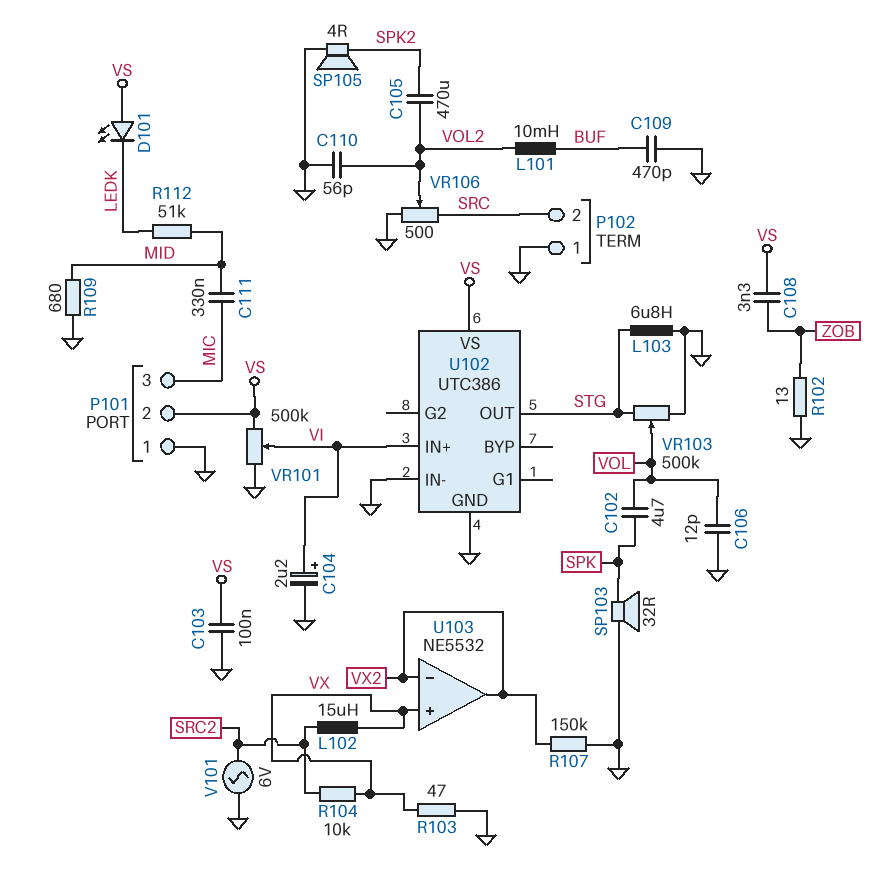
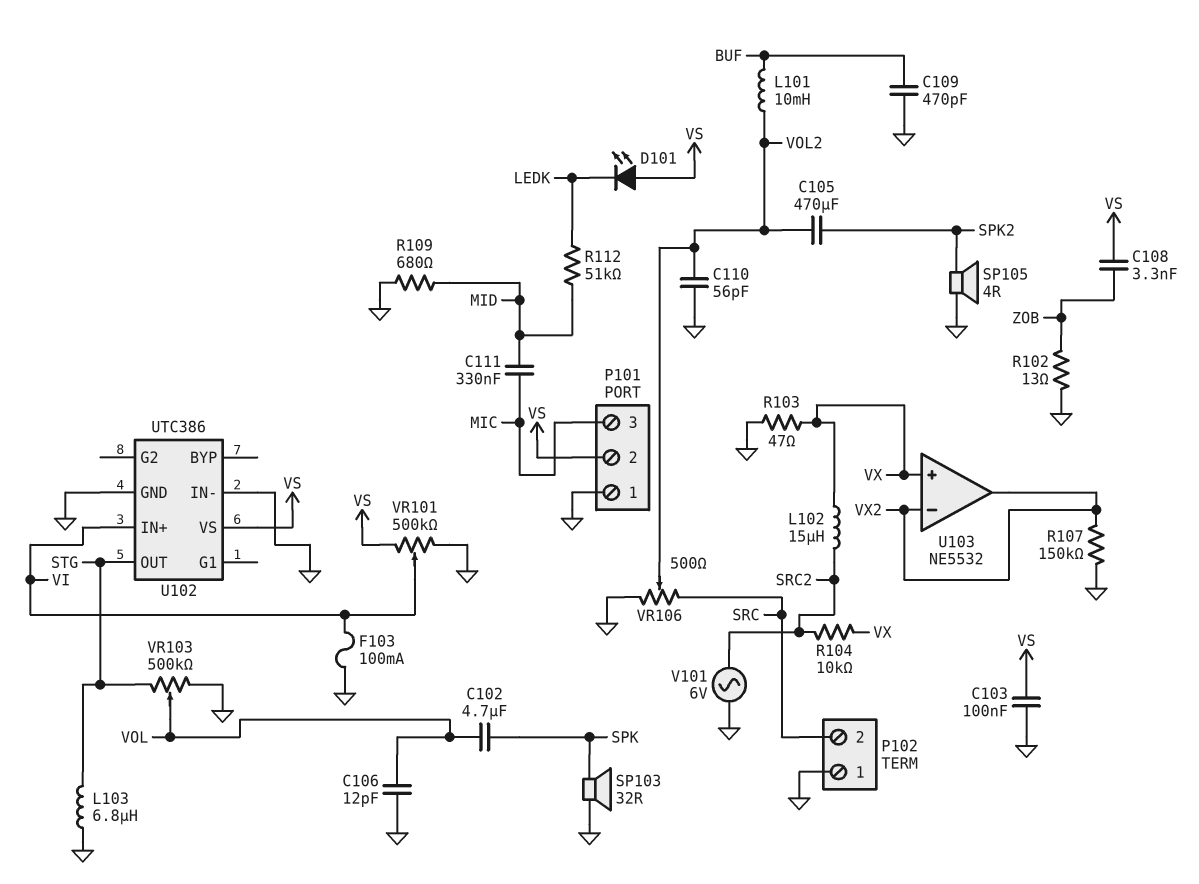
C104: 2.2uF (plus VI, minus GND) -> none
F103: none -> 100mA (GND, VI)

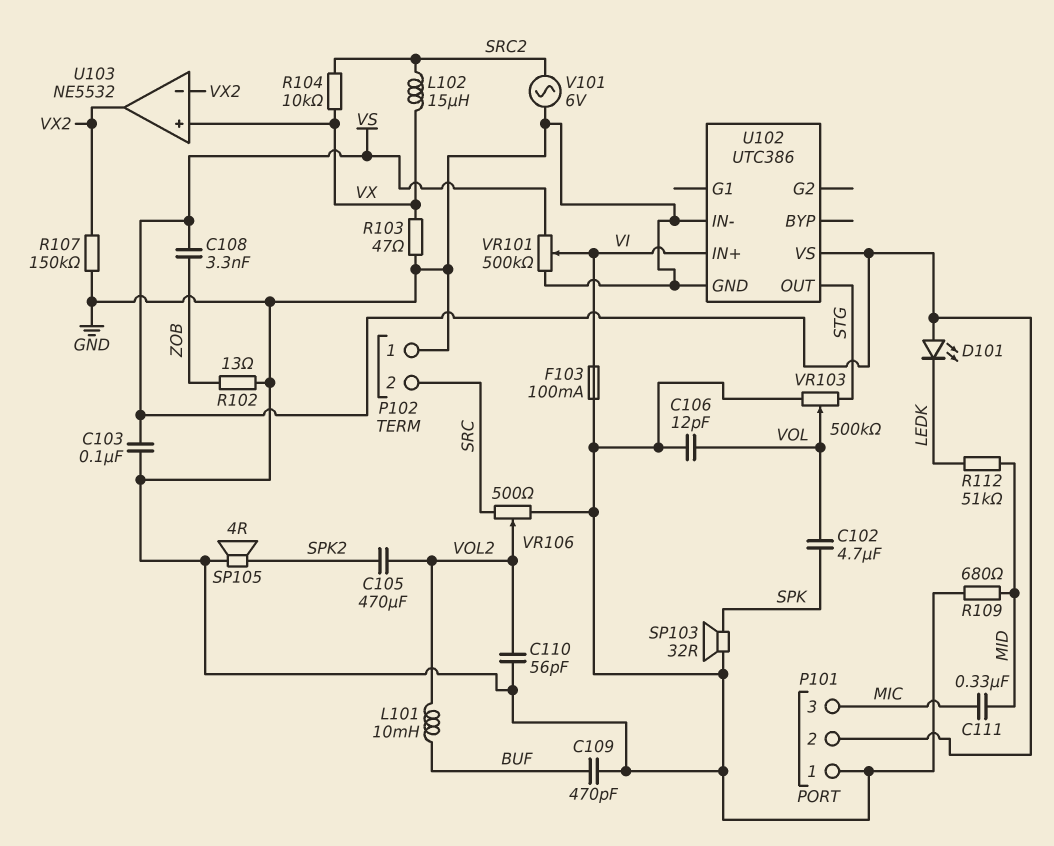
L103: 6.8uH (GND, STG) -> none

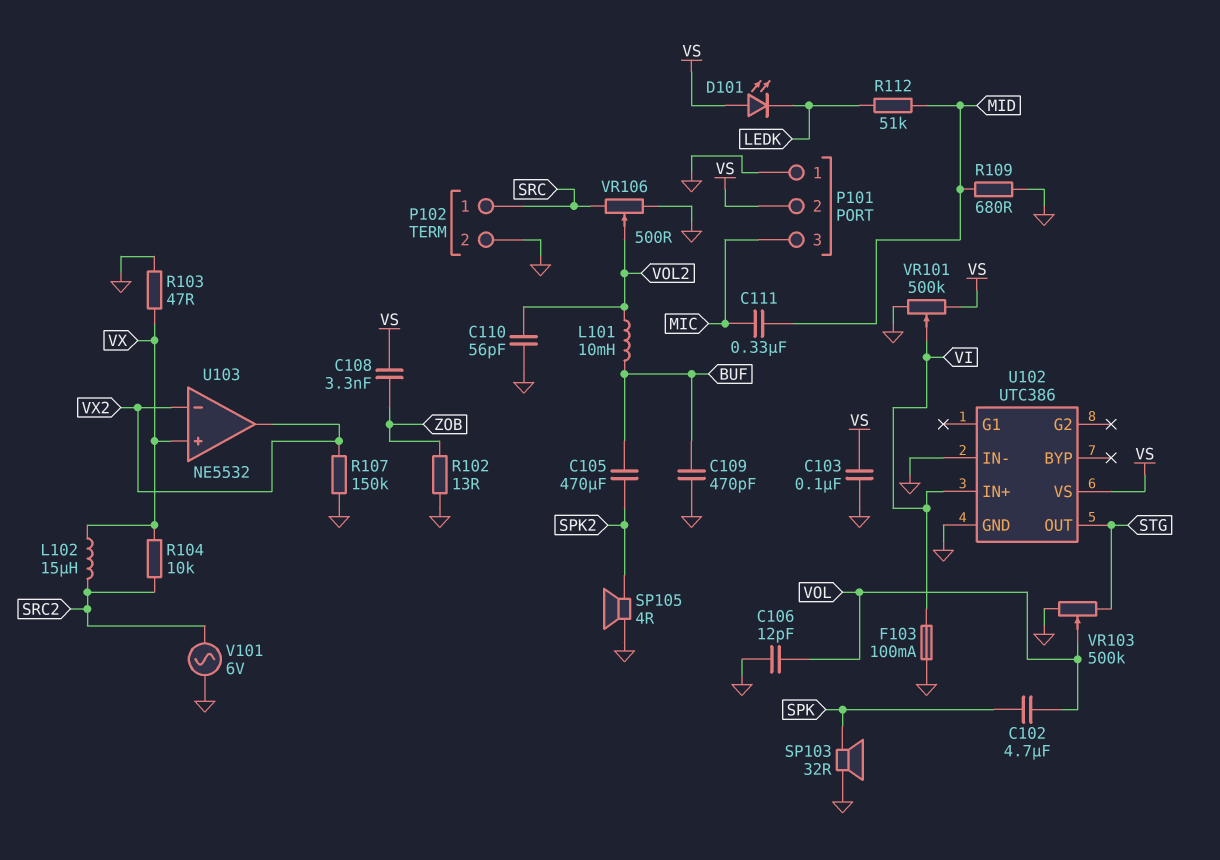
C105: 470uF (SPK2, VOL2) -> 470uF (BUF, SPK2)
P102 pin 1: GND -> SRC
P102 pin 2: SRC -> GND

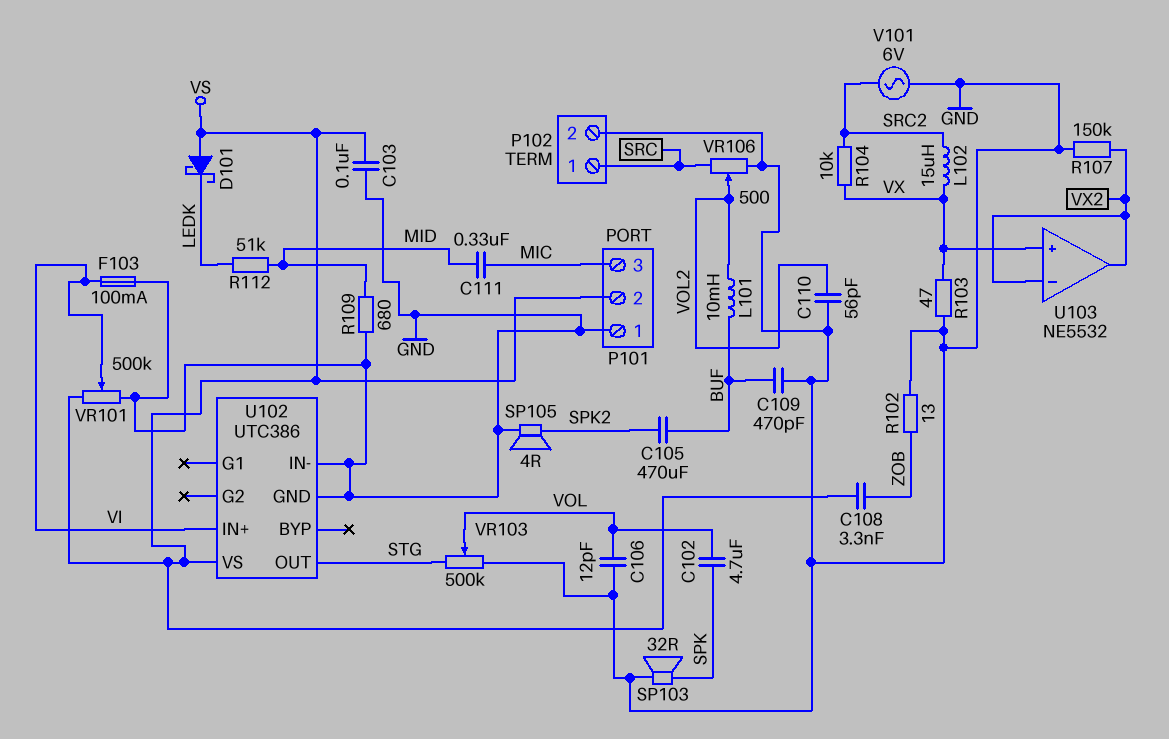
D101: LED (A VS, K LEDK) -> schottky (A VS, K LEDK)

